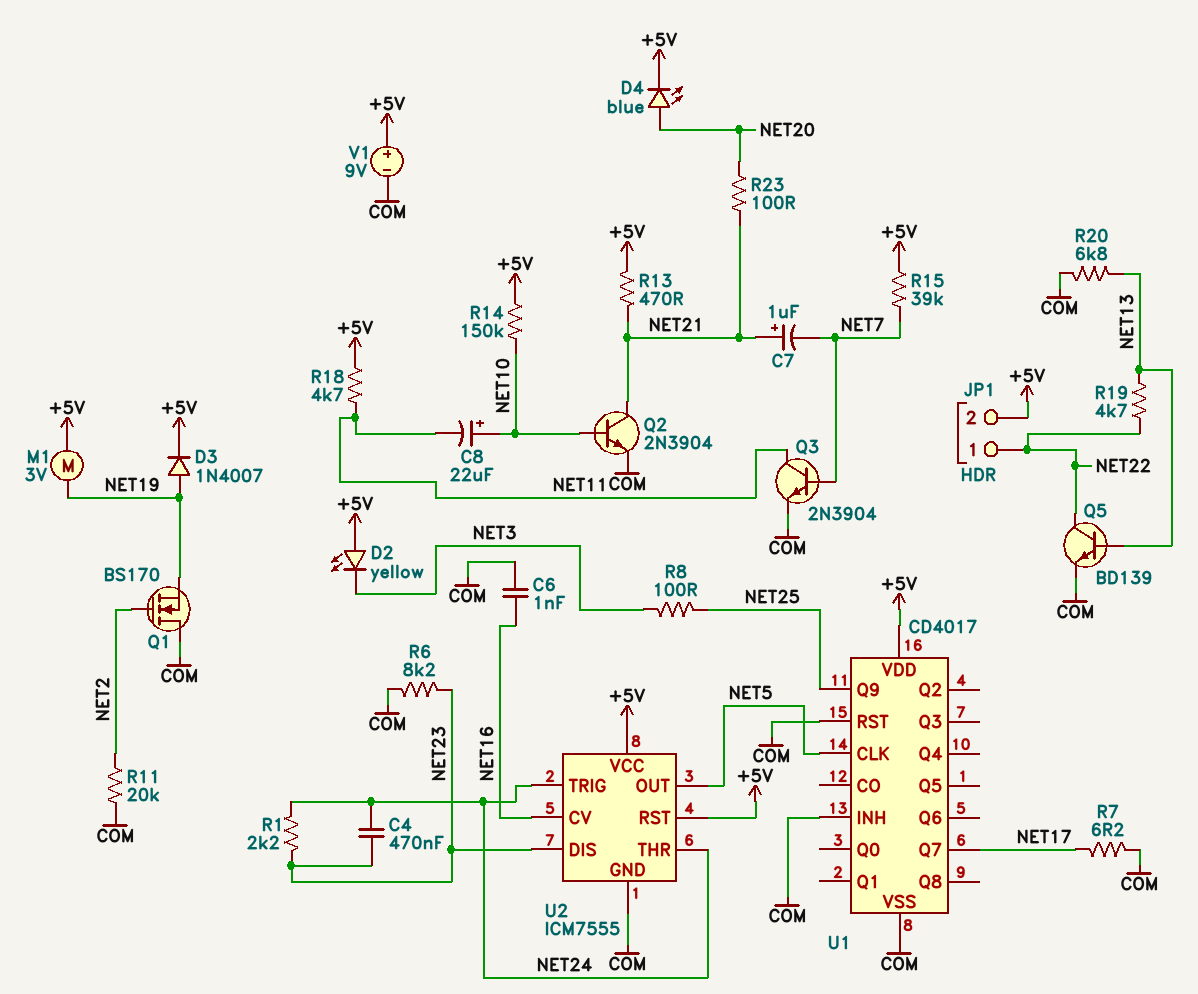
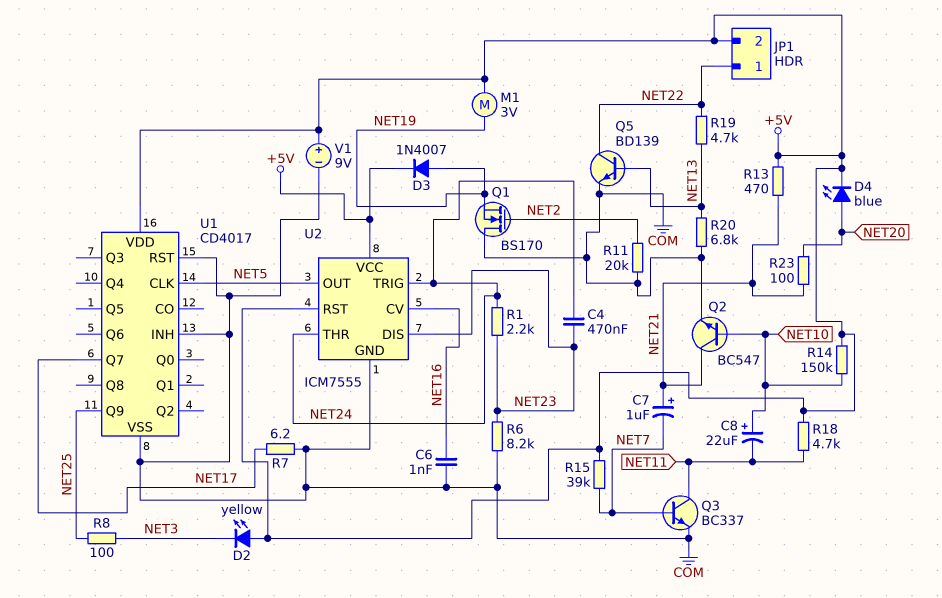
Q2: NPN 2N3904 (B NET10, C NET21, E COM) -> NPN BC547 (B NET10, C NET21, E COM)
Q3: NPN 2N3904 (B NET7, C NET11, E COM) -> NPN BC337 (B NET7, C NET11, E COM)

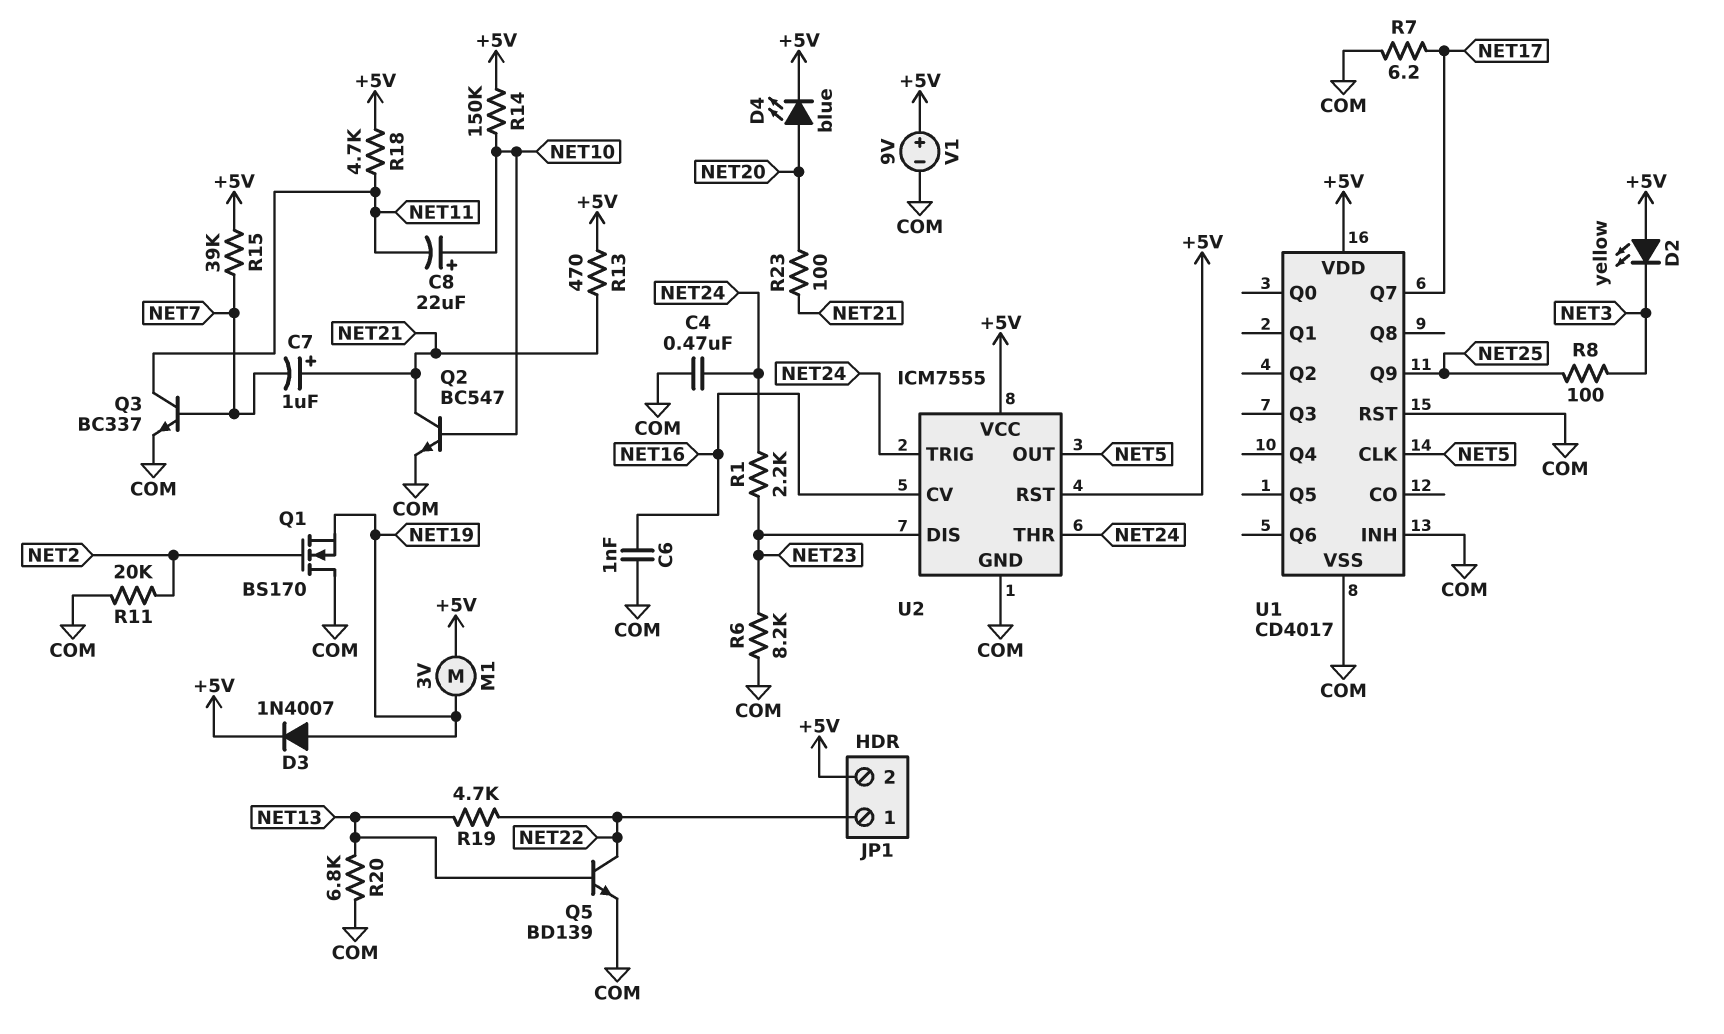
C4: 470nF (NET23, NET24) -> 470nF (COM, NET24)

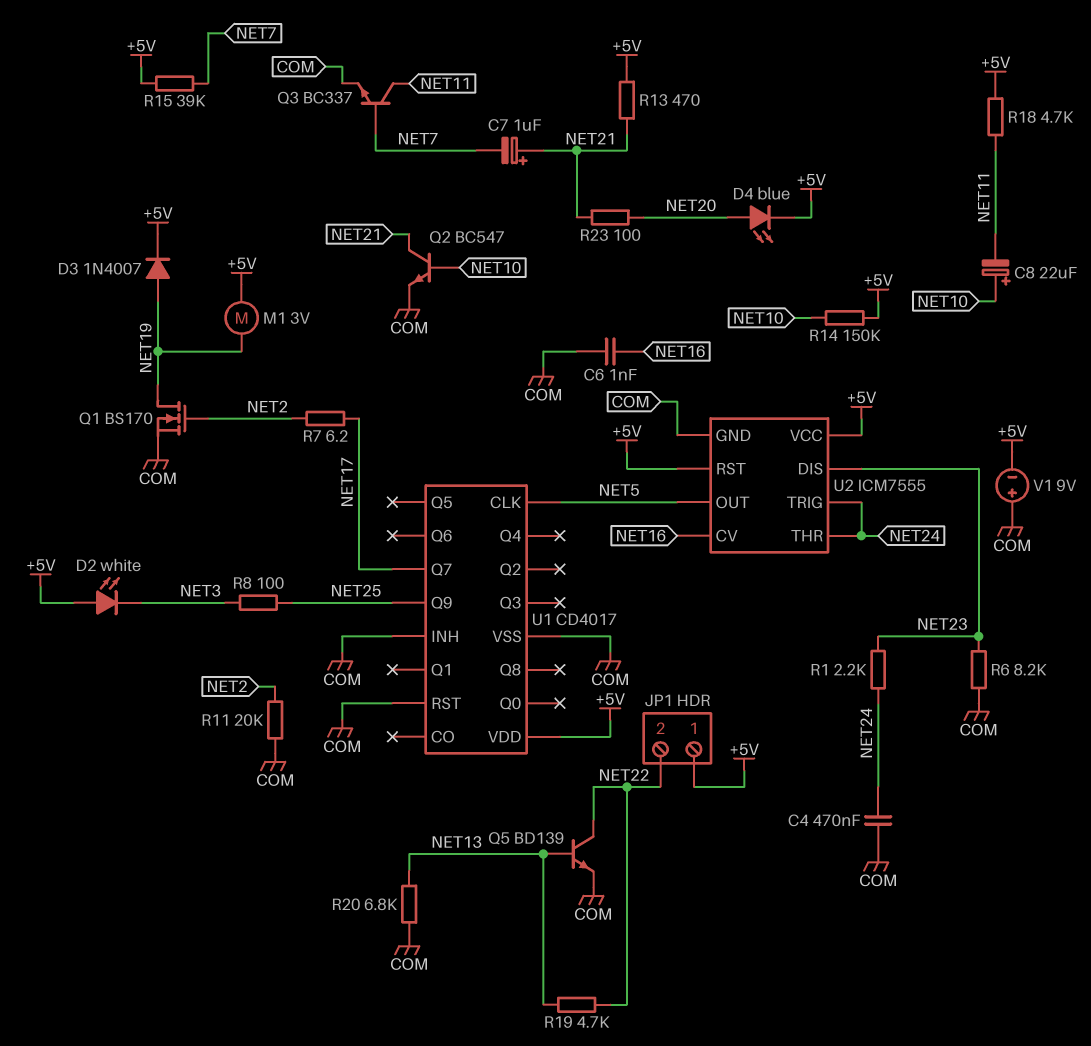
D2: LED yellow (A +5V, K NET3) -> LED white (A +5V, K NET3)
JP1 pin 1: NET22 -> +5V
JP1 pin 2: +5V -> NET22
Q1: NMOS BS170 (G NET2, D COM, S NET19) -> NMOS BS170 (G NET2, D NET19, S COM)
R7: 6.2 (COM, NET17) -> 6.2 (NET2, NET17)
V1: 9V (plus +5V, minus COM) -> 9V (plus COM, minus +5V)

